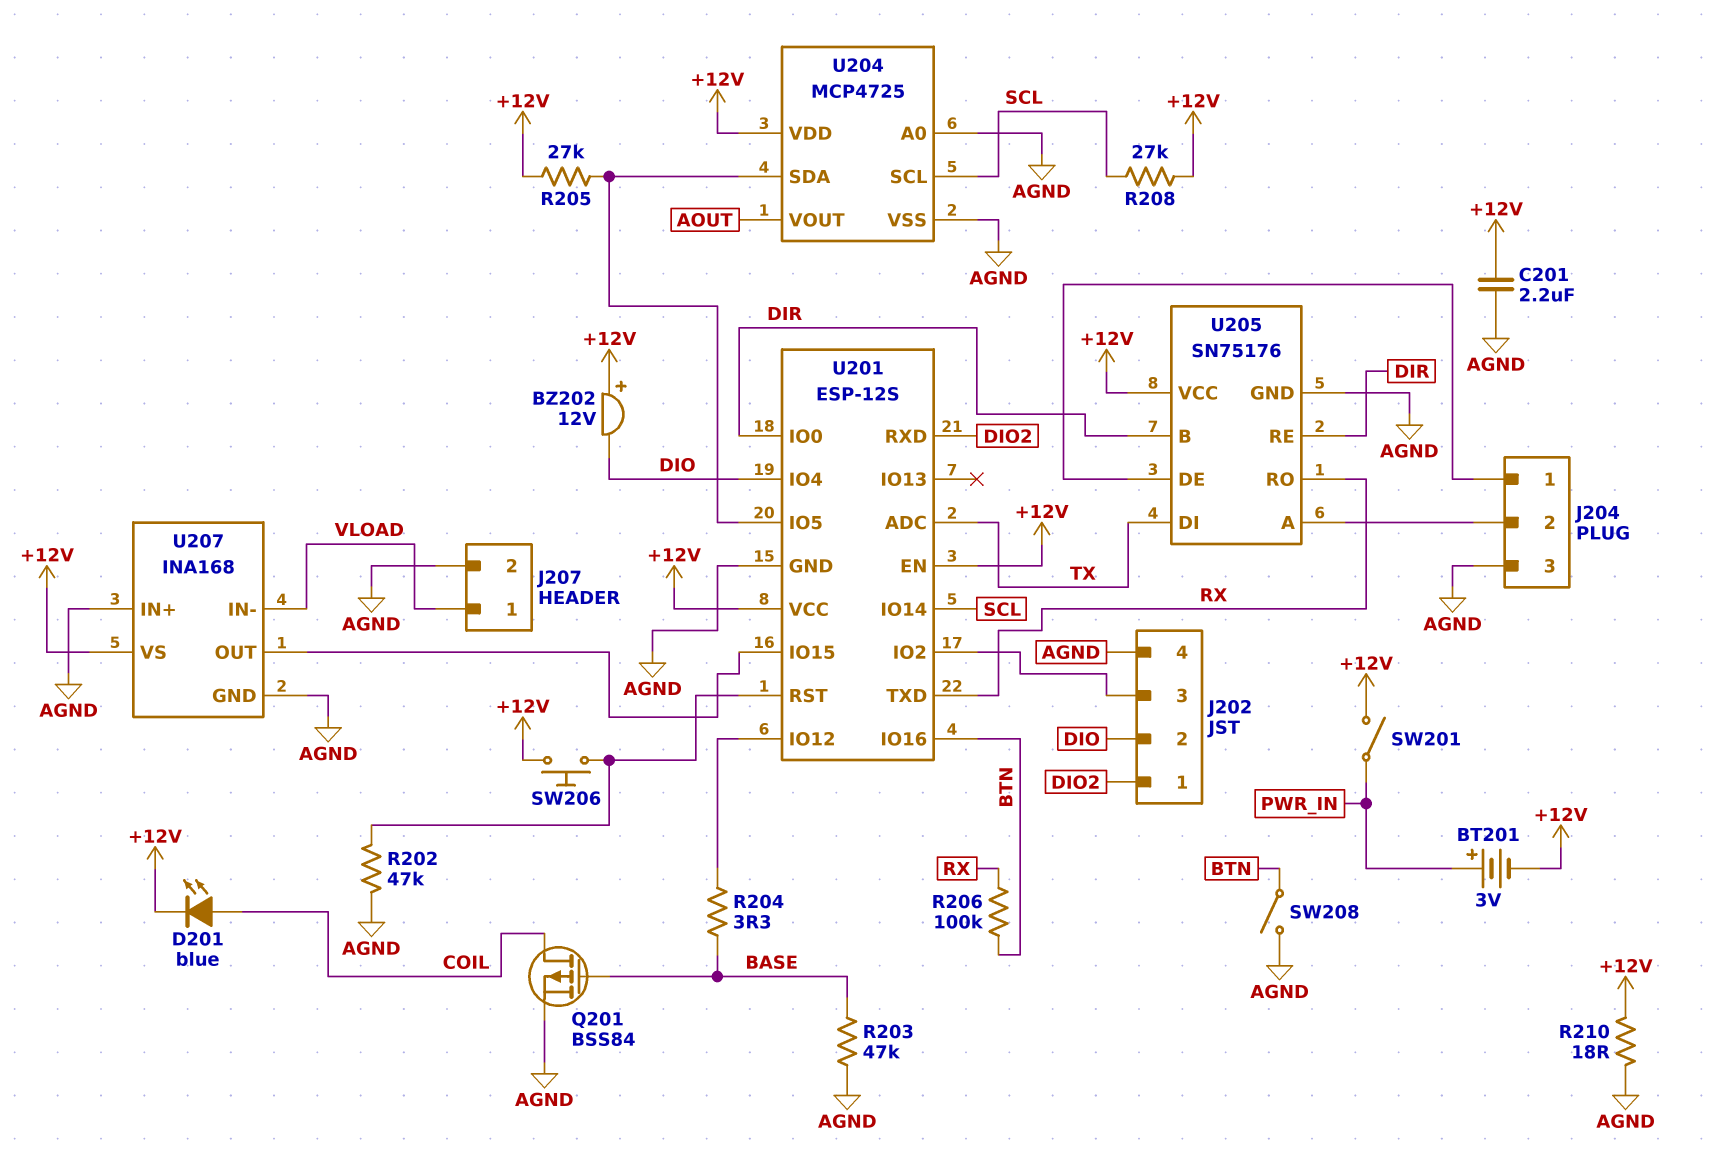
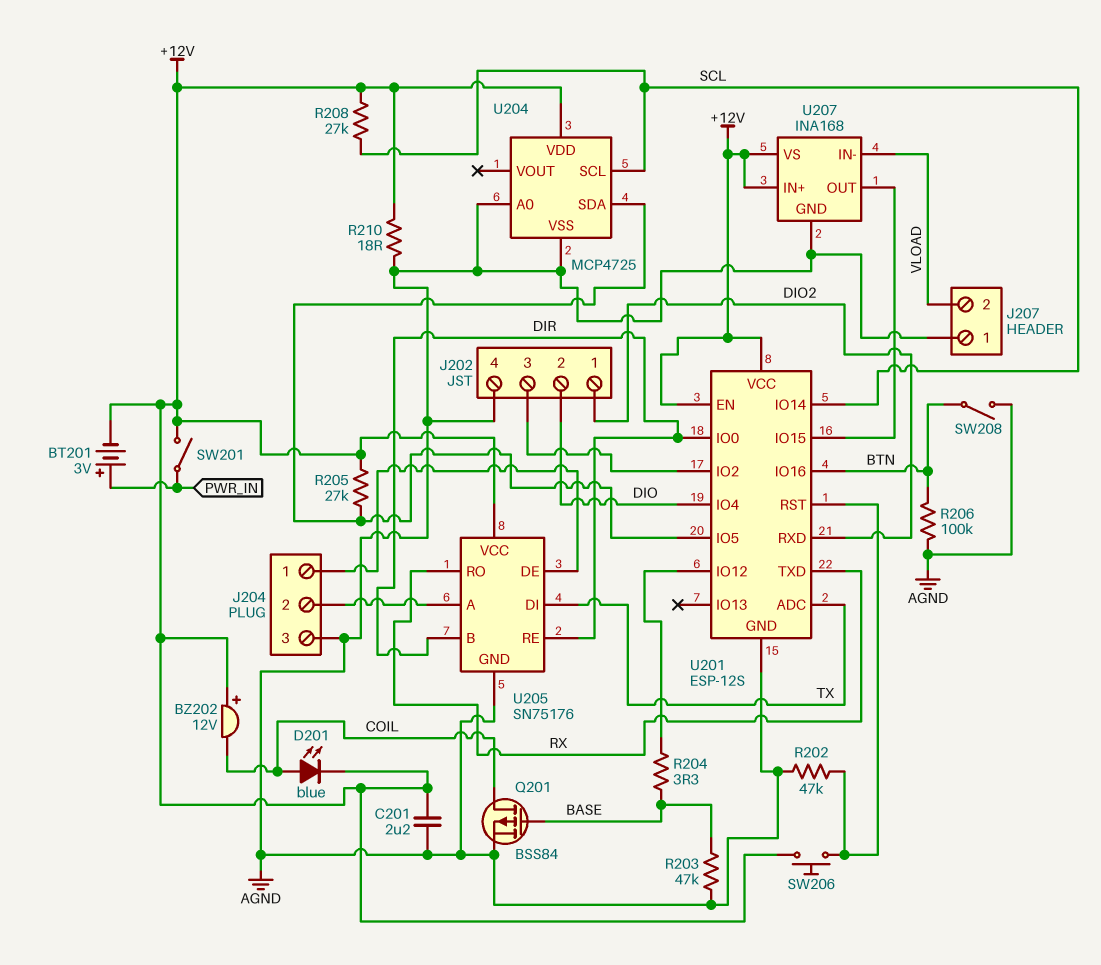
BZ202: buzzer 12V (plus +12V, minus DIO) -> buzzer 12V (plus +12V, minus COIL)
J207 pin 1: VLOAD -> AGND
J207 pin 2: AGND -> VLOAD
R206: 100k (BTN, RX) -> 100k (AGND, BTN)
U204 pin VOUT: AOUT -> none
U207 pin IN+: AGND -> +12V

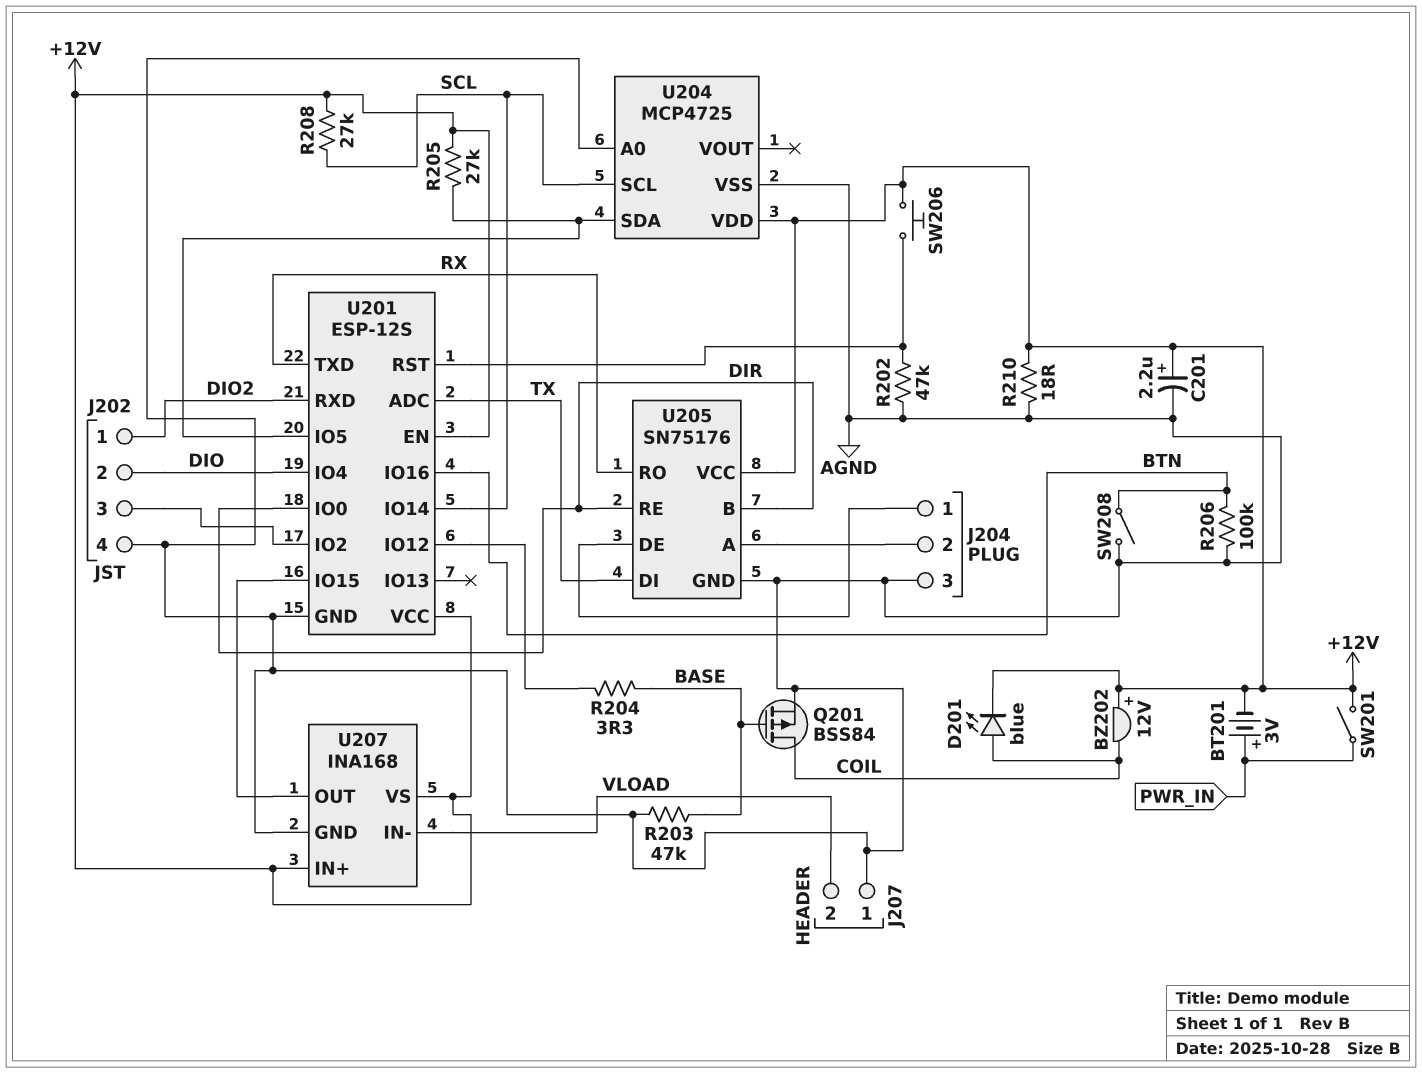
C201: 2.2uF (+12V, AGND) -> 2.2uF (plus +12V, minus AGND)

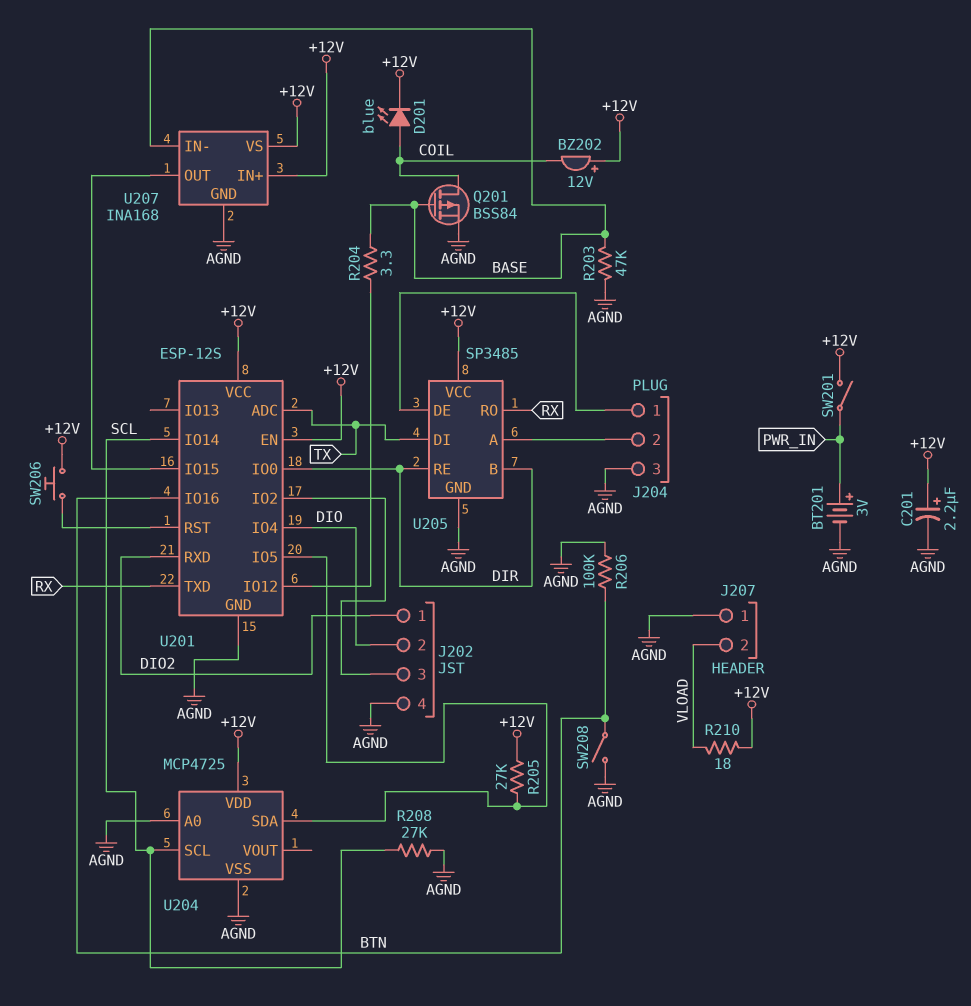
BT201: 3V (plus PWR_IN, minus +12V) -> 3V (plus PWR_IN, minus AGND)
R202: 47k (AGND, U201/RST) -> none
R208: 27k (+12V, SCL) -> 27k (AGND, SCL)
R210: 18 (+12V, AGND) -> 18 (+12V, VLOAD)
U205: SN75176 -> SP3485
U207 pin IN-: VLOAD -> BASE

